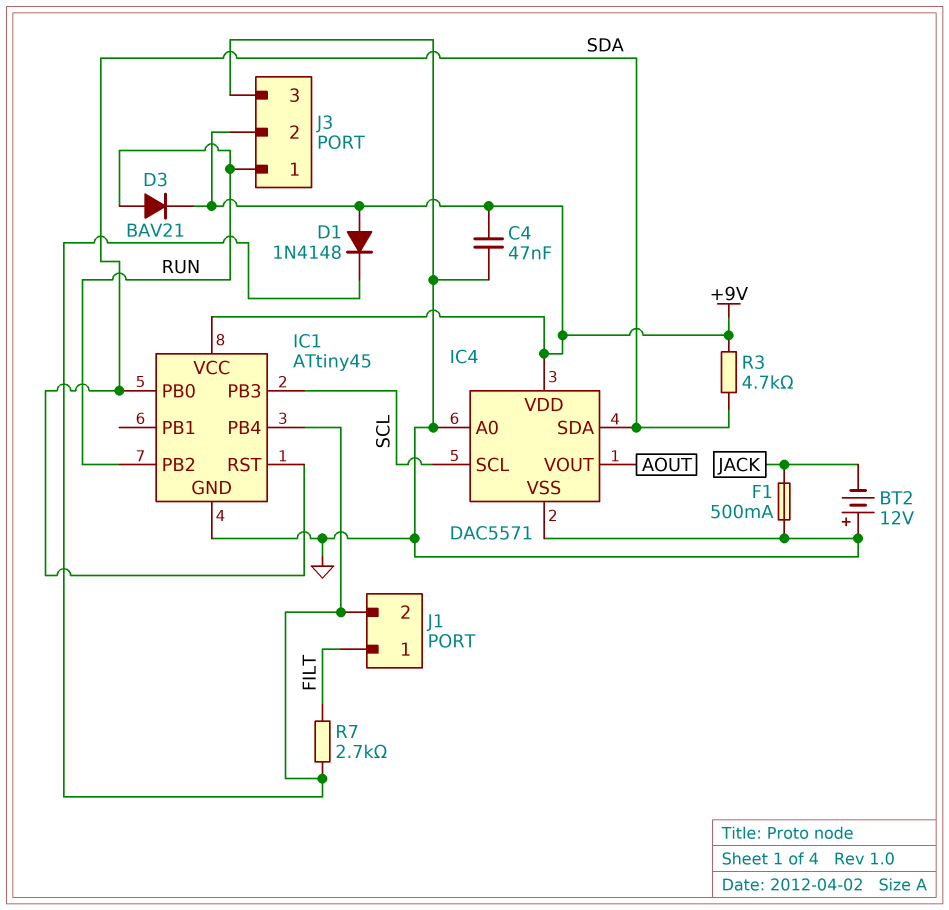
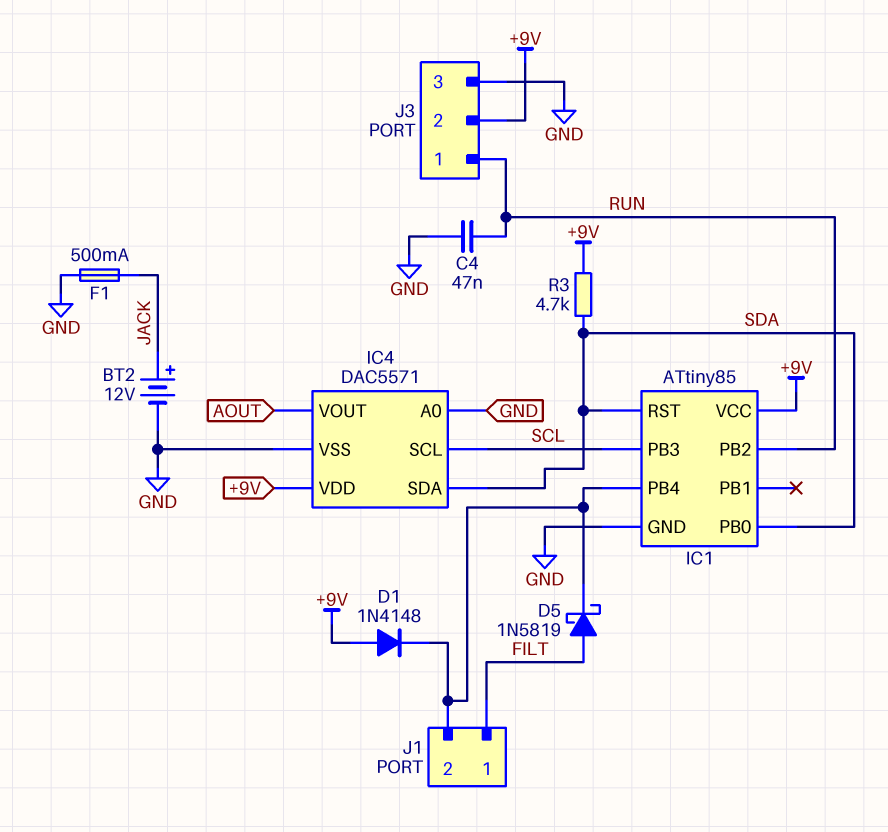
BT2: 12V (plus GND, minus JACK) -> 12V (plus JACK, minus GND)
C4: 47nF (+9V, GND) -> 47nF (GND, RUN)
D3: diode BAV21 (A RUN, K +9V) -> none
D5: none -> schottky 1N5819 (A FILT, K IC1/PB4)
IC1: ATtiny45 -> ATtiny85
R7: 2.7k (FILT, IC1/PB4) -> none

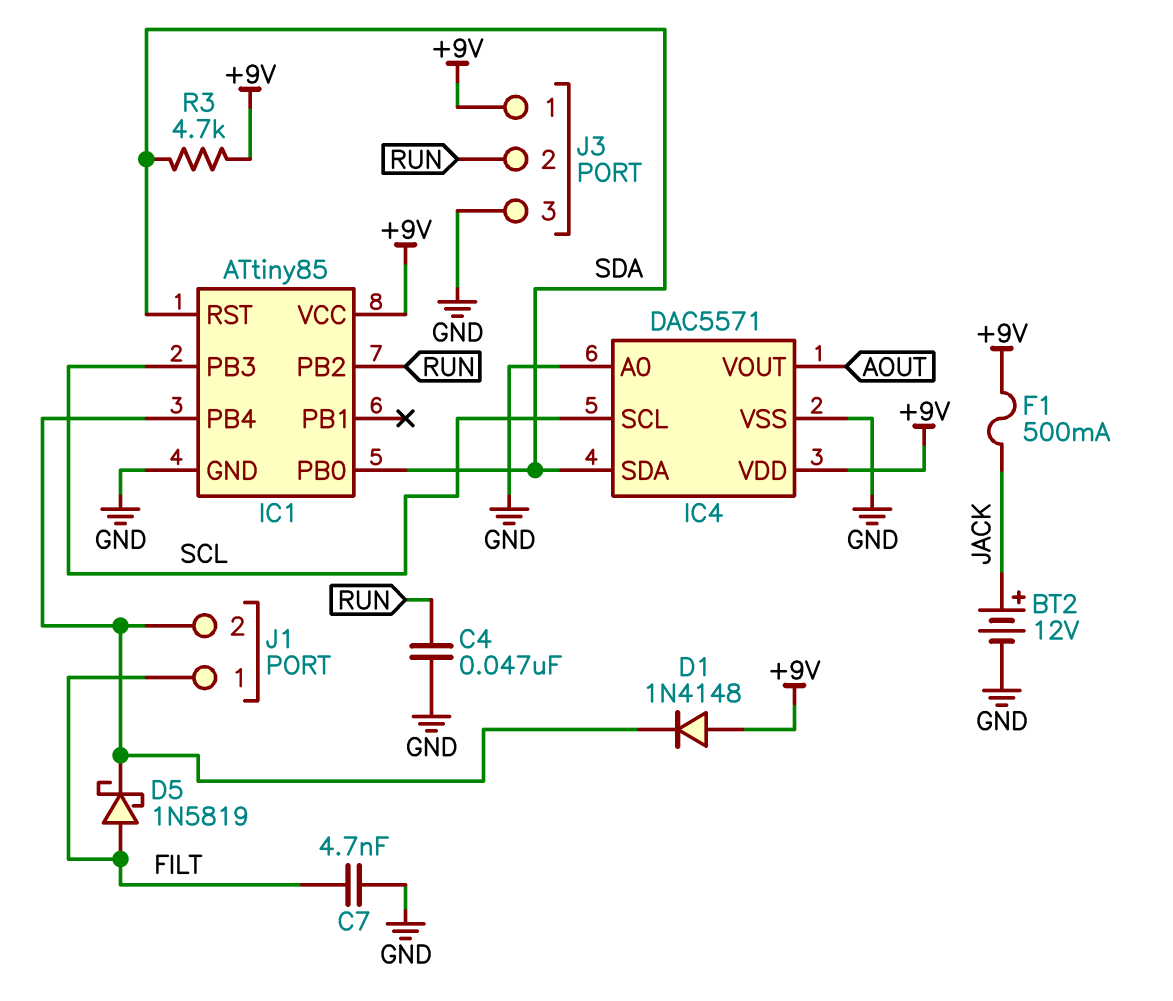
C7: none -> 4.7nF (FILT, GND)
F1: 500mA (GND, JACK) -> 500mA (+9V, JACK)
J3 pin 1: RUN -> +9V
J3 pin 2: +9V -> RUN

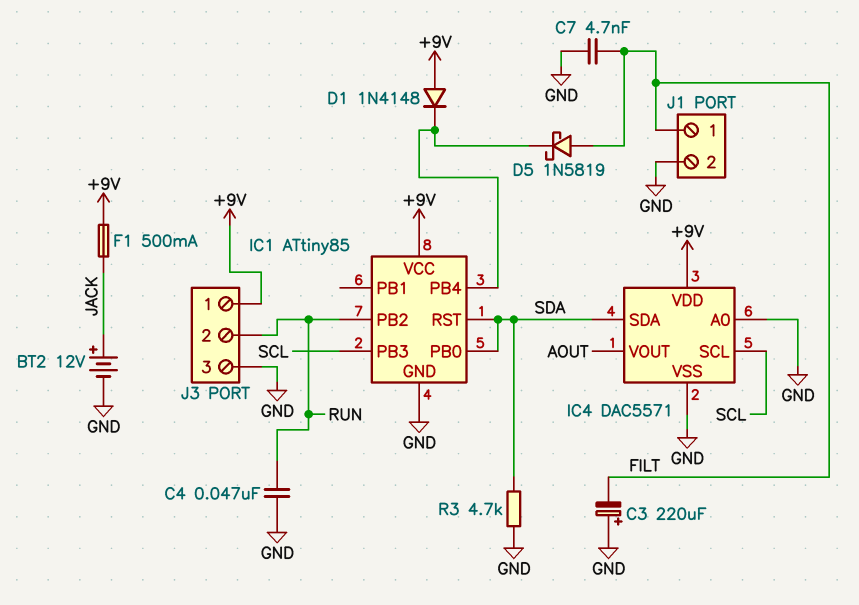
C3: none -> 220uF (plus GND, minus FILT)
J1 pin 2: IC1/PB4 -> GND
R3: 4.7k (+9V, SDA) -> 4.7k (GND, SDA)

